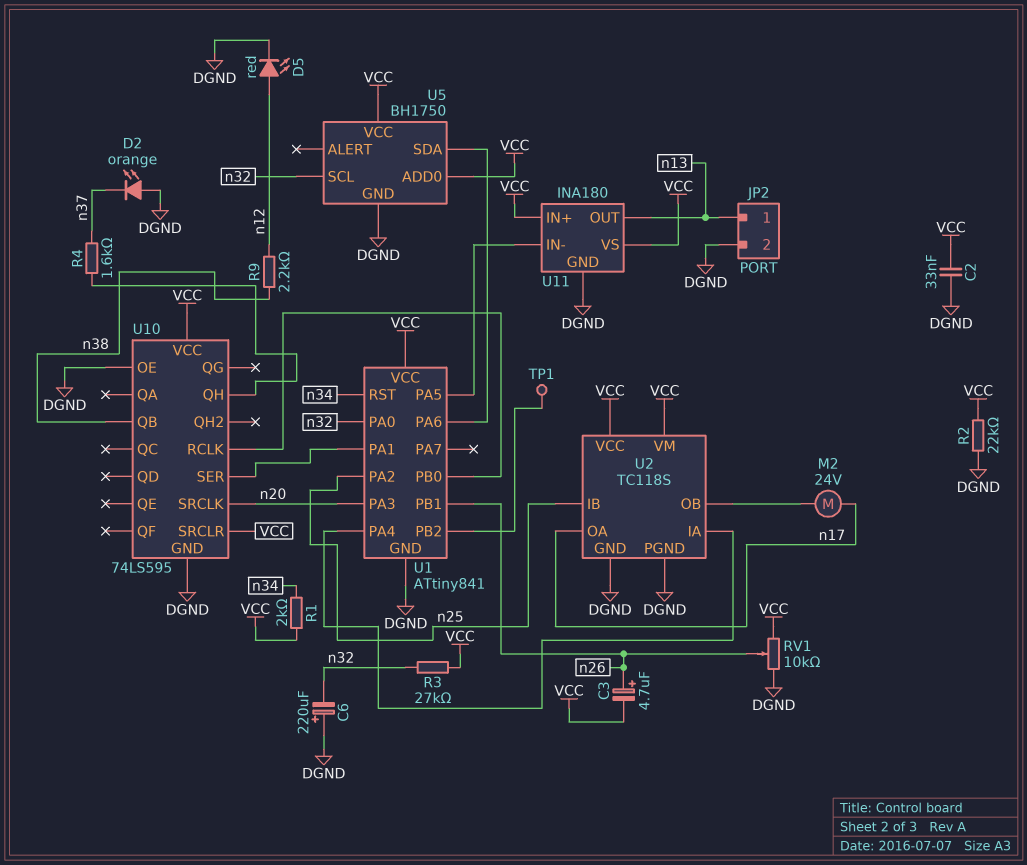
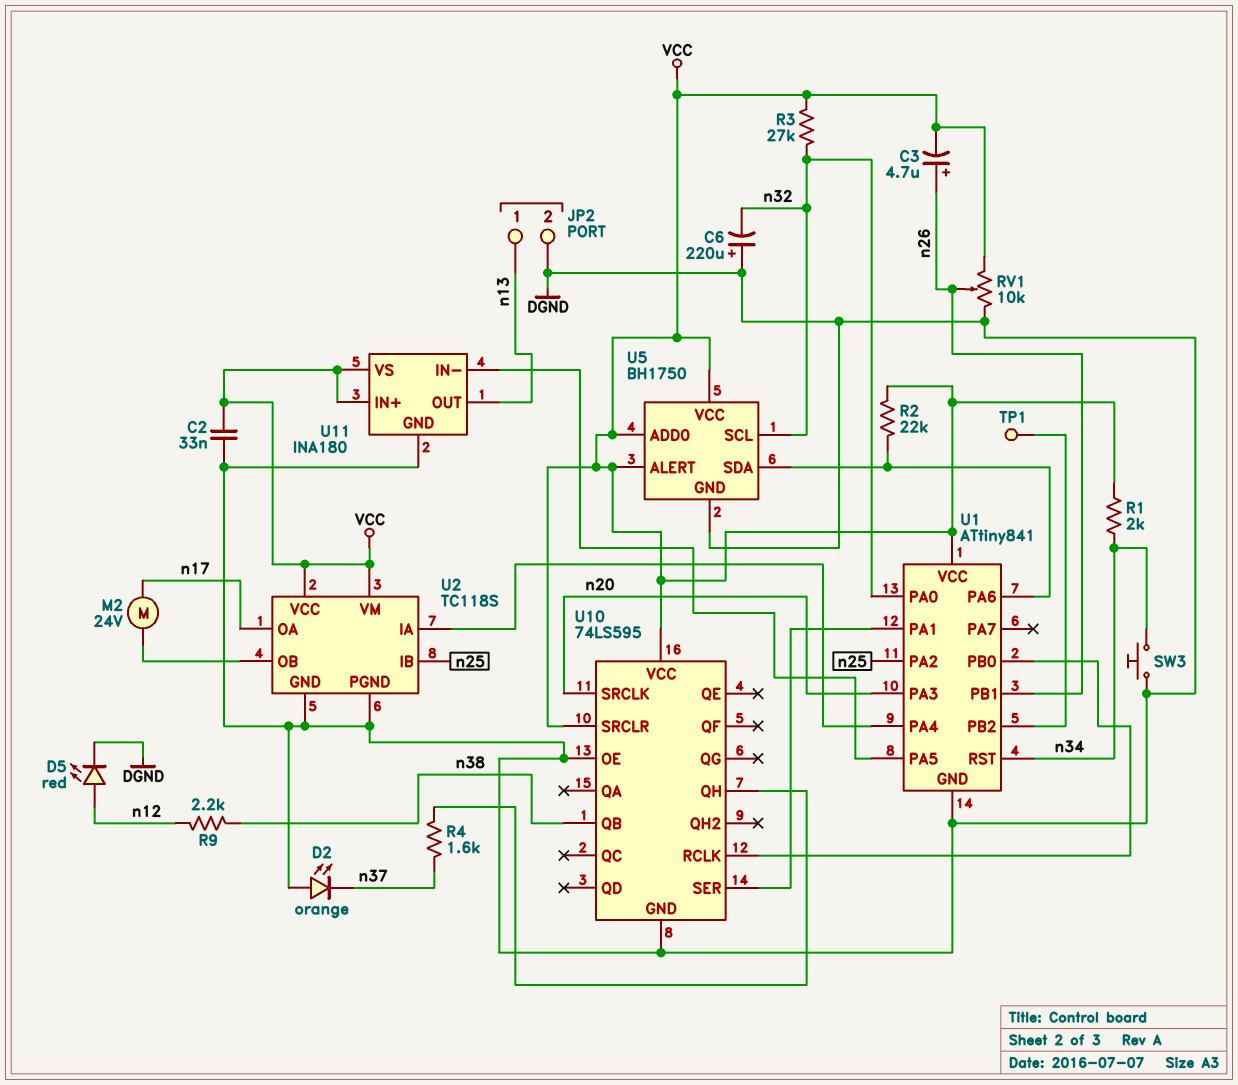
R2: 22k (DGND, VCC) -> 22k (U1/PA6, VCC)
SW3: none -> button (DGND, n34)
U5 pin ALERT: none -> VCC

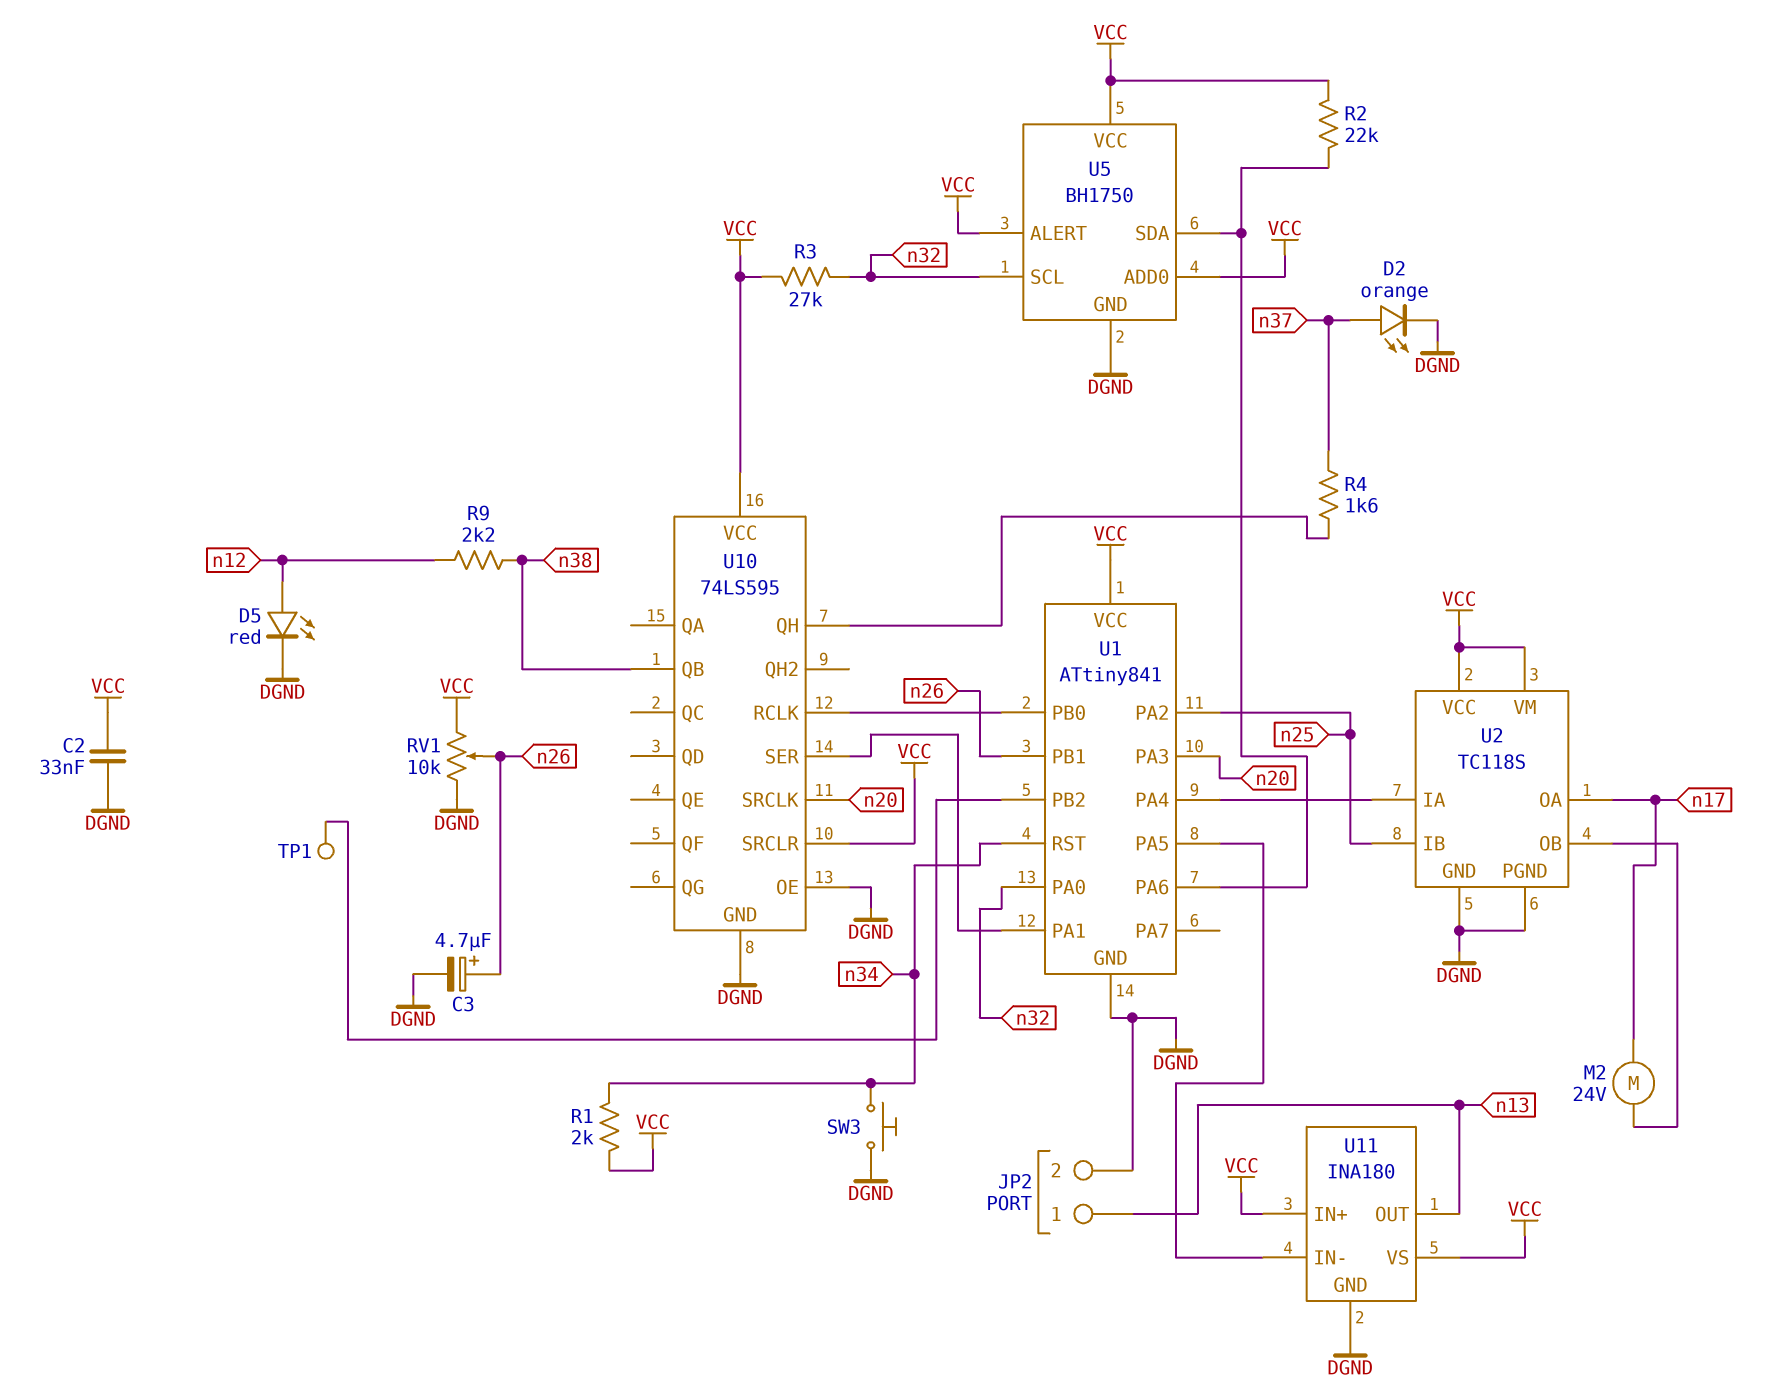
C3: 4.7uF (plus n26, minus VCC) -> 4.7uF (plus n26, minus DGND)
C6: 220uF (plus DGND, minus n32) -> none
D2: LED orange (A DGND, K n37) -> LED orange (A n37, K DGND)

